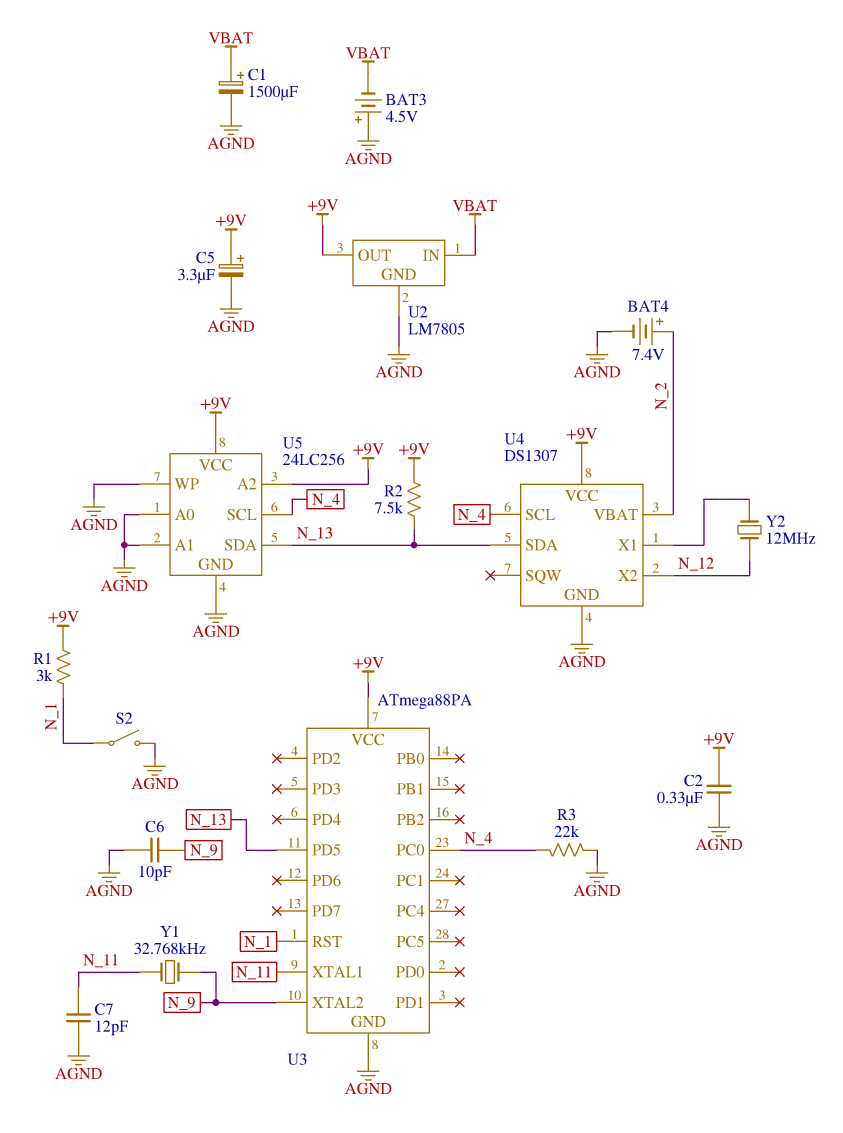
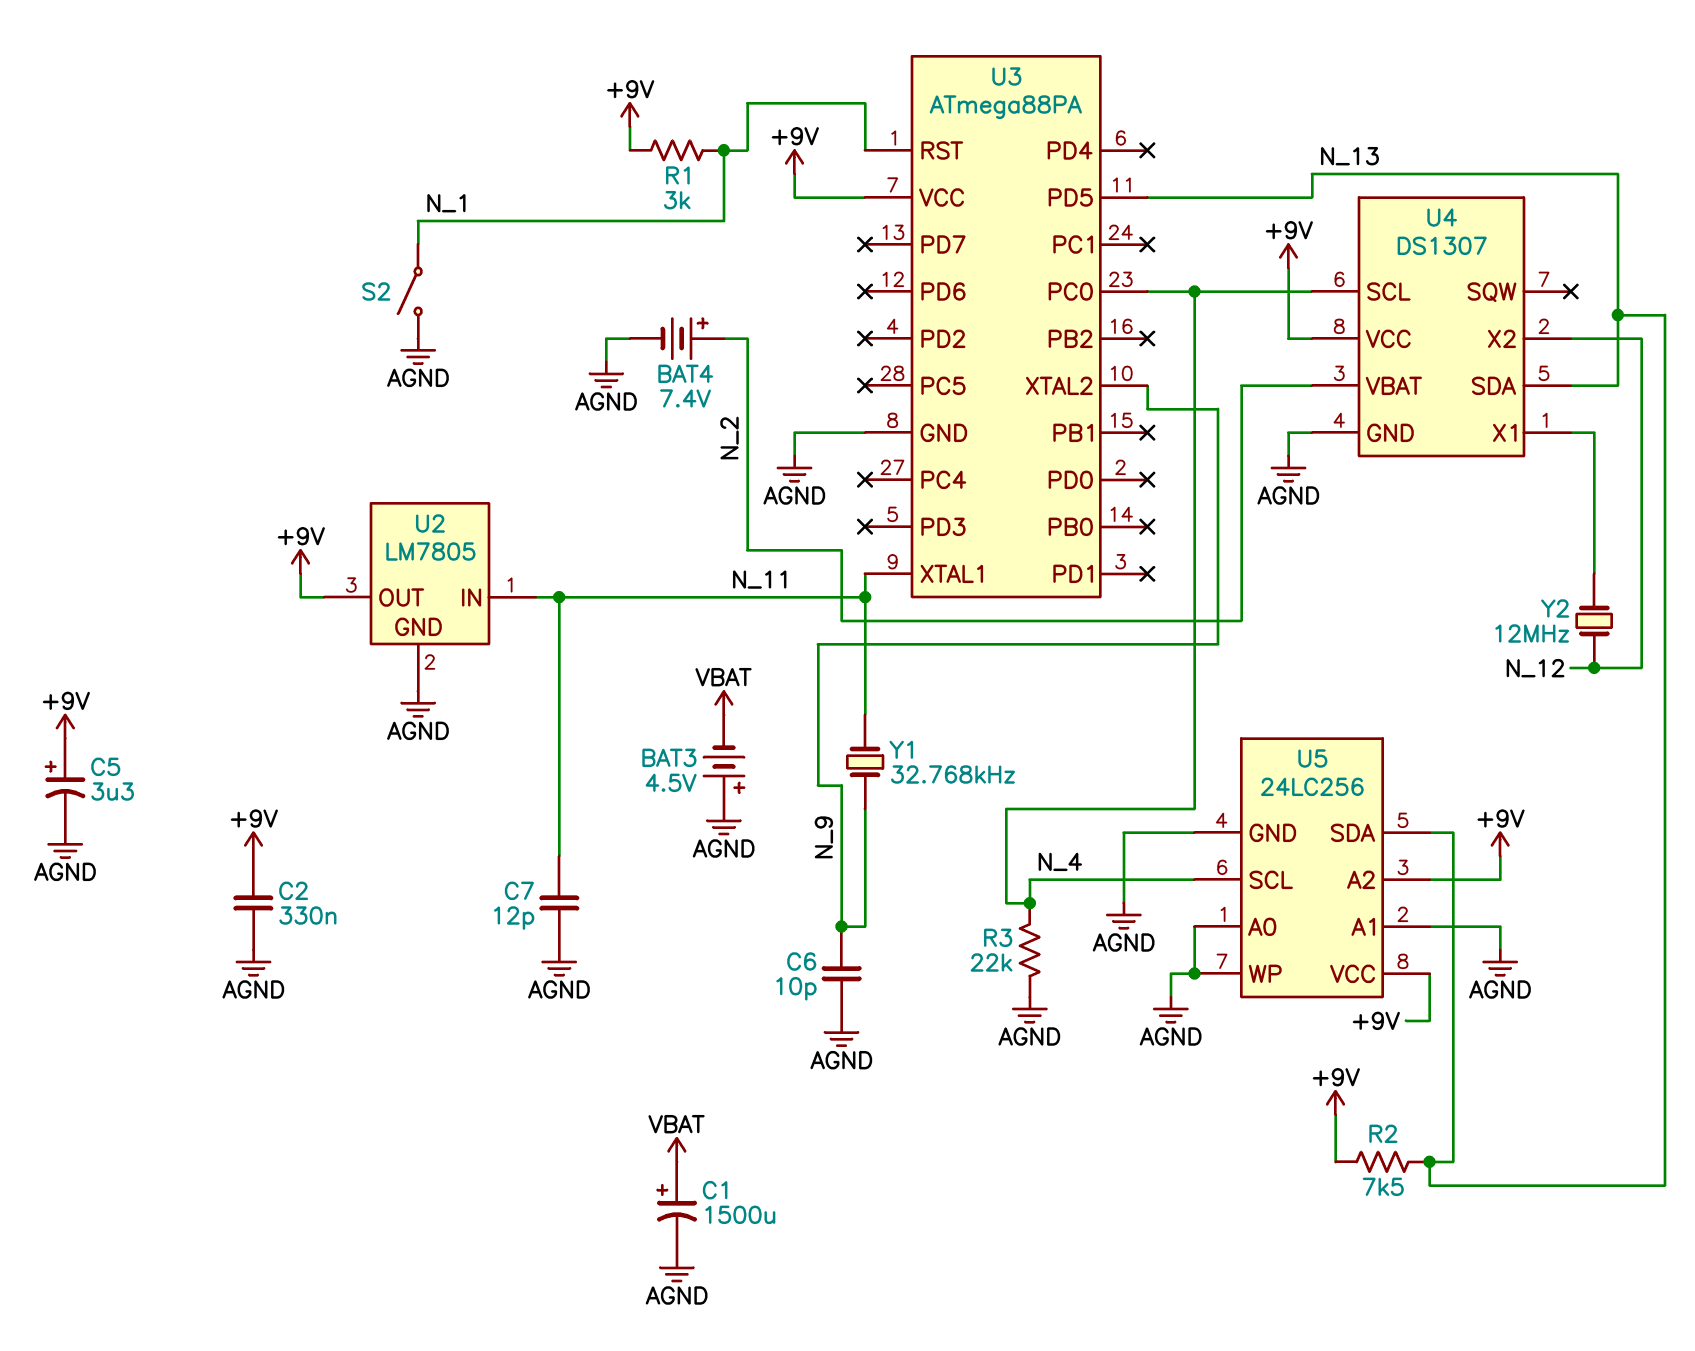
U2 pin IN: VBAT -> N_11

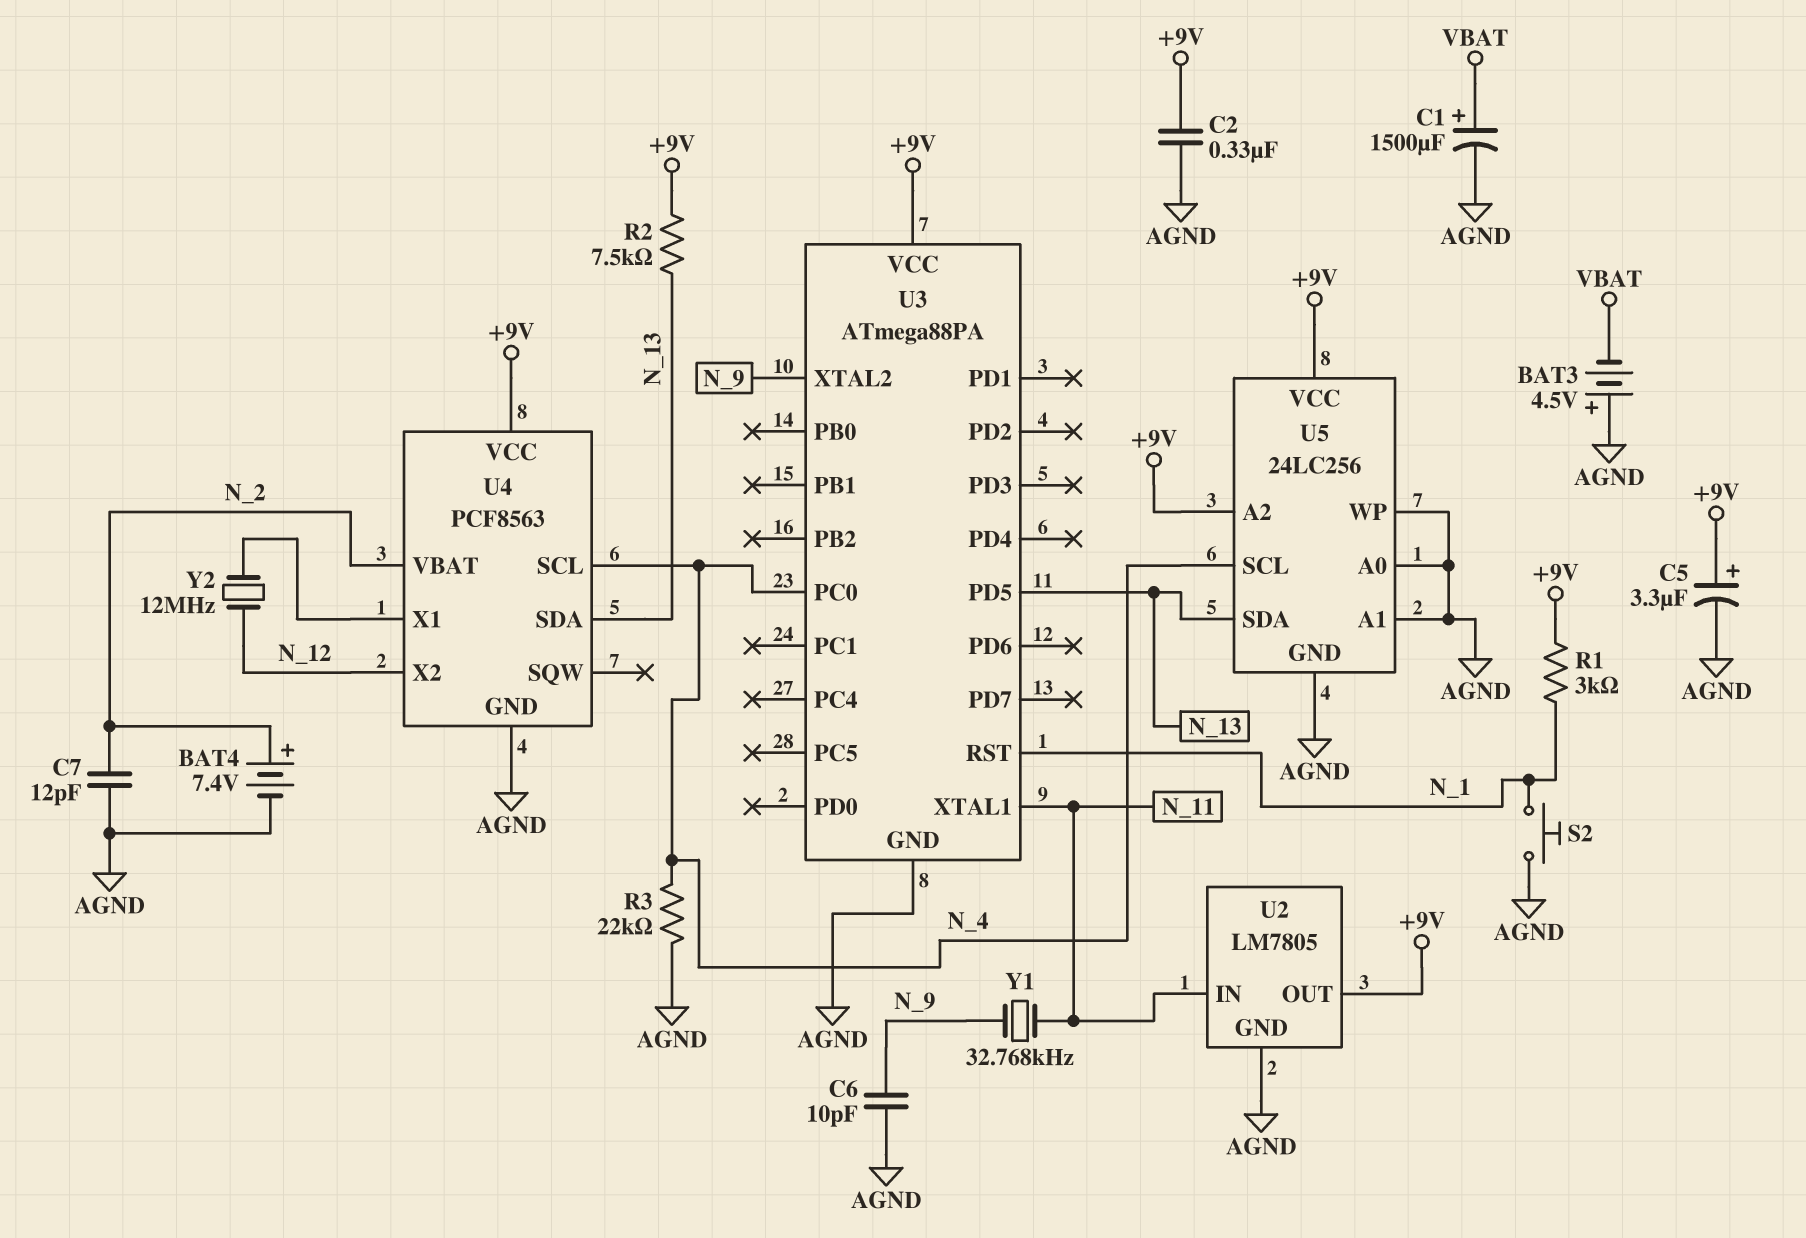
C7: 12pF (AGND, N_11) -> 12pF (AGND, N_2)
S2: switch (AGND, N_1) -> button (AGND, N_1)
U4: DS1307 -> PCF8563

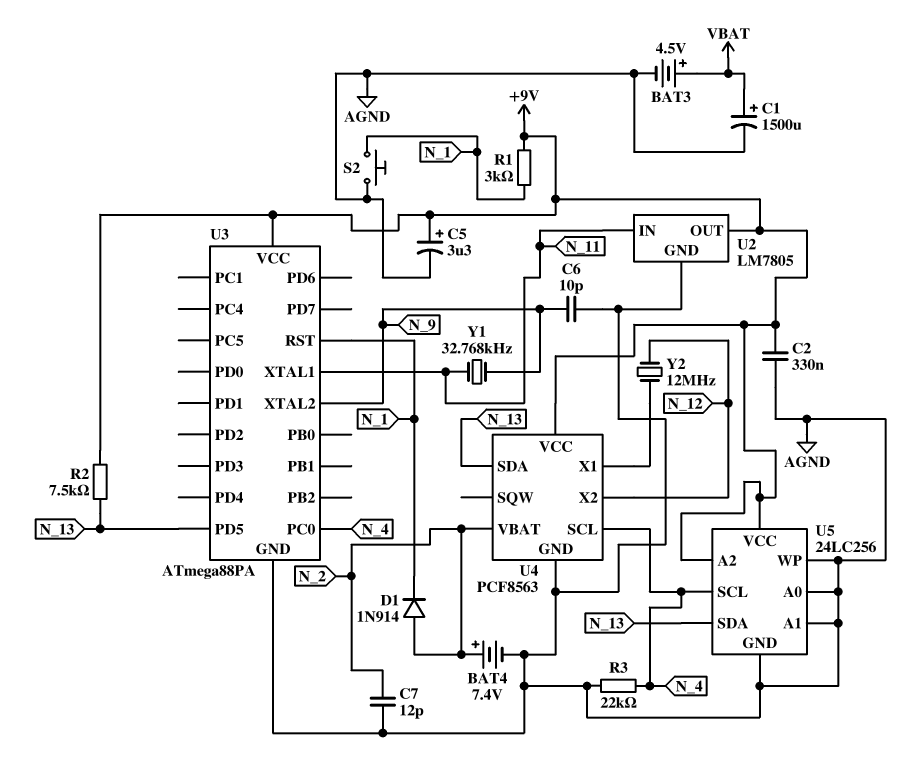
BAT3: 4.5V (plus AGND, minus VBAT) -> 4.5V (plus VBAT, minus AGND)
D1: none -> diode 1N914 (A N_2, K N_1)

